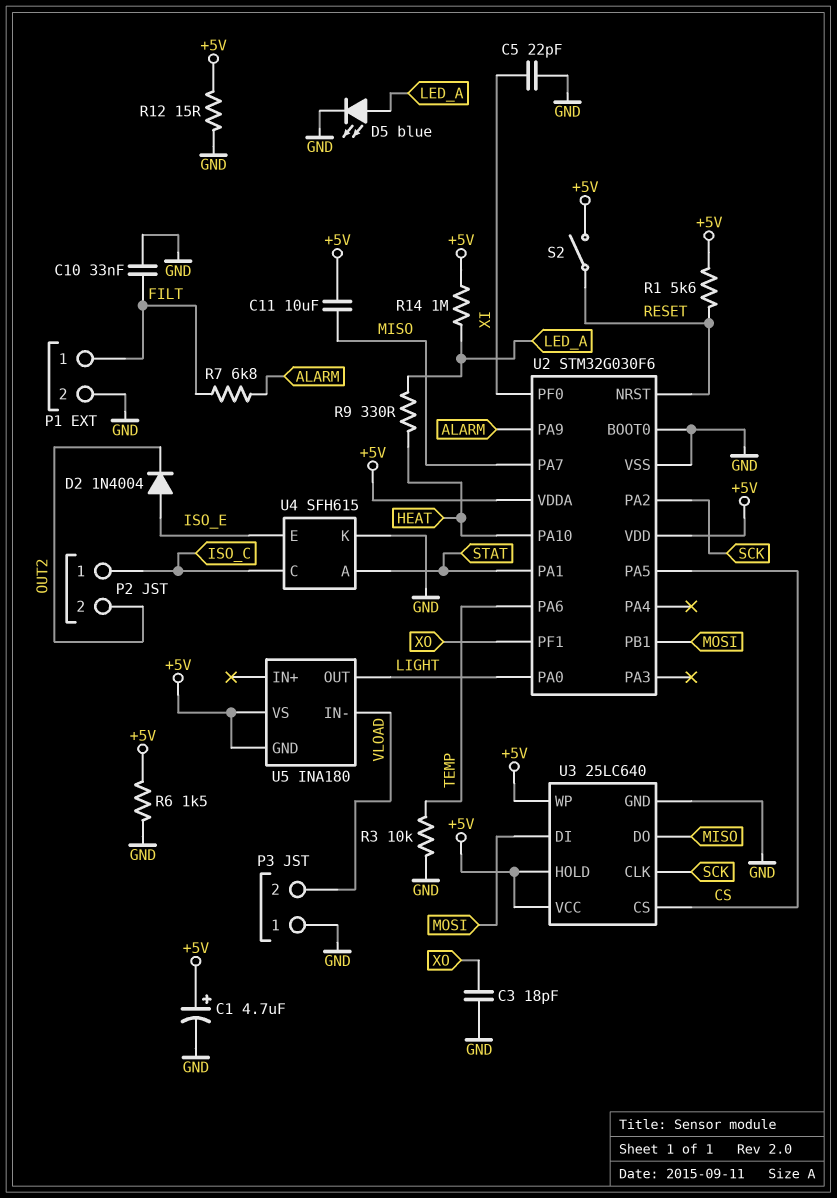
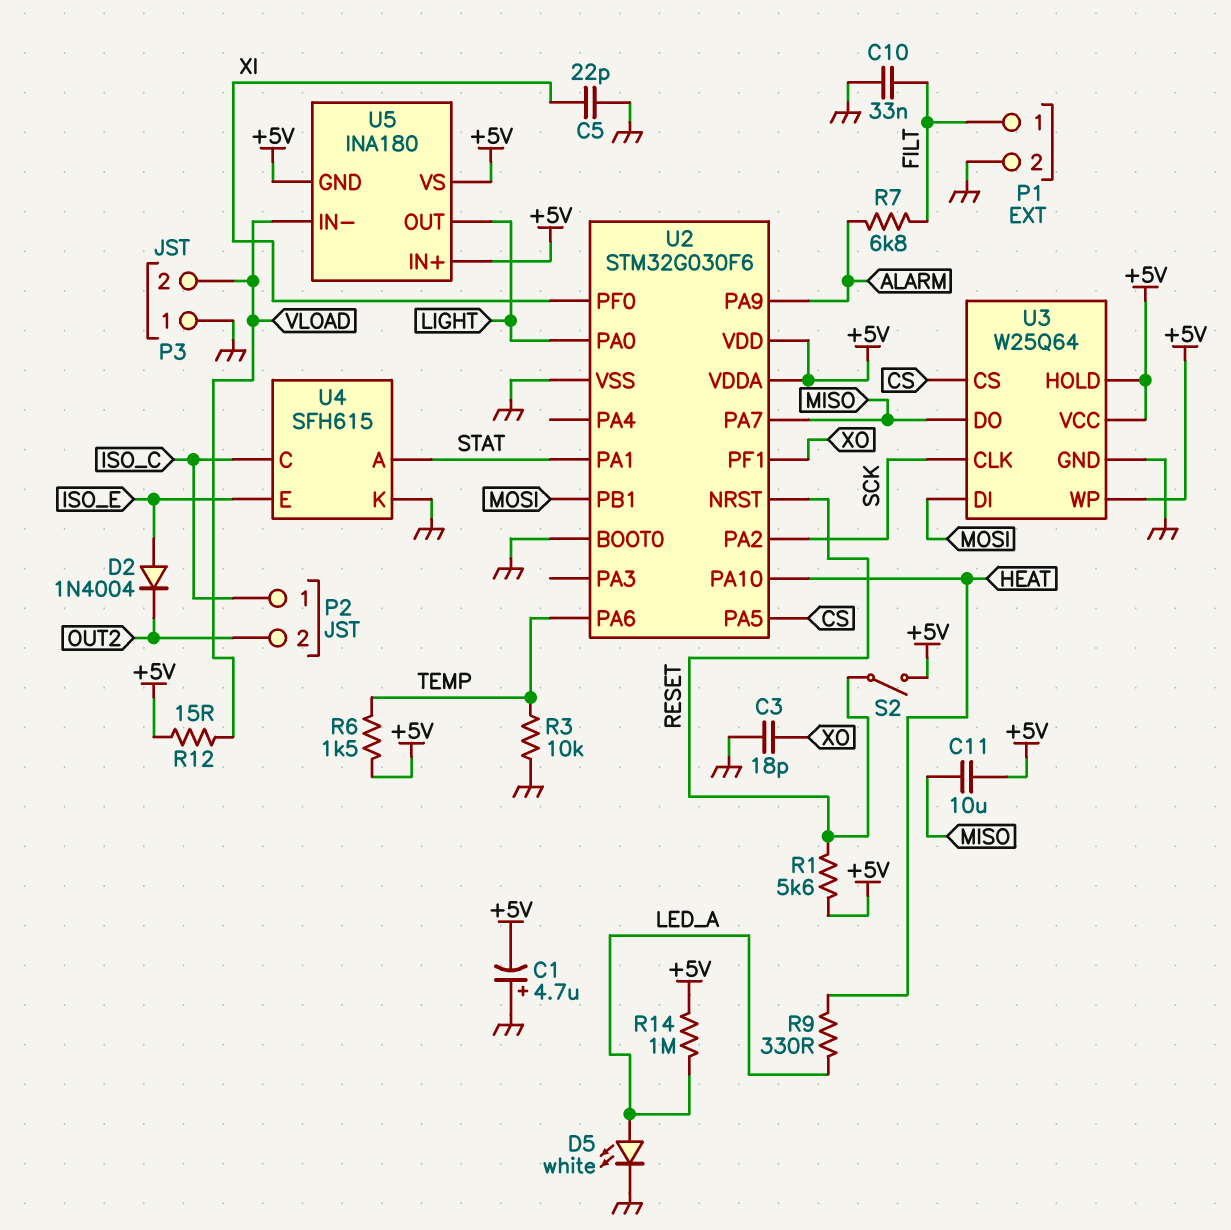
C1: 4.7uF (plus +5V, minus GND) -> 4.7uF (plus GND, minus +5V)
D5: LED blue (A LED_A, K GND) -> LED white (A LED_A, K GND)
R6: 1.5k (+5V, GND) -> 1.5k (+5V, TEMP)
R12: 15 (+5V, GND) -> 15 (+5V, VLOAD)
U3: 25LC640 -> W25Q64
U5 pin IN+: none -> +5V

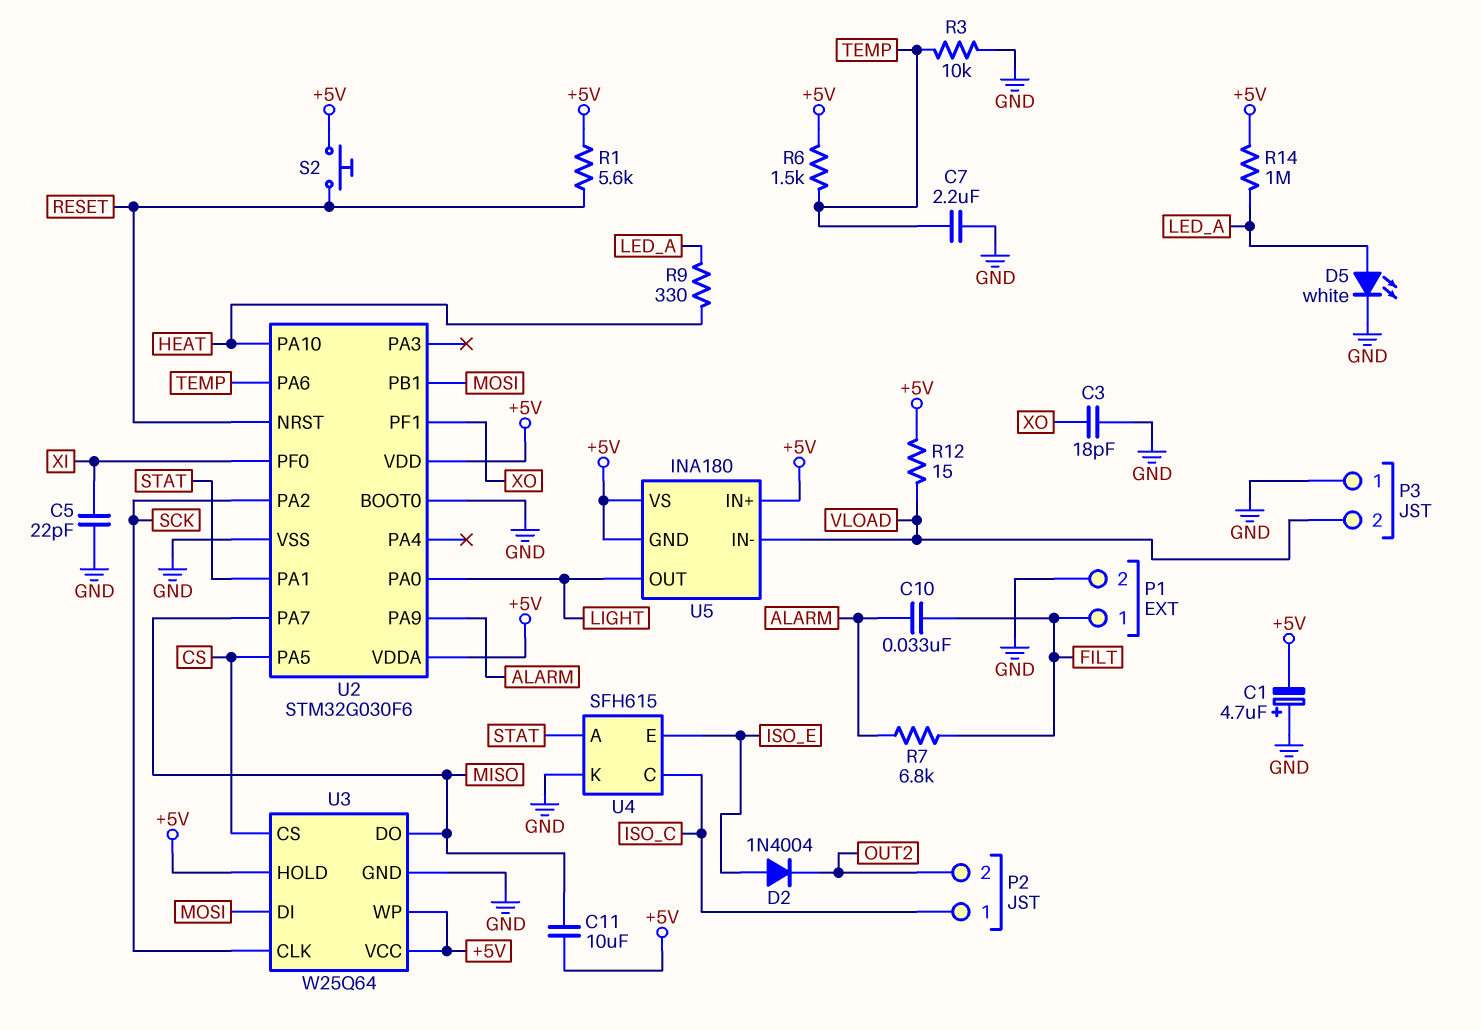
C7: none -> 2.2uF (GND, TEMP)
C10: 33nF (FILT, GND) -> 33nF (ALARM, FILT)
S2: switch (+5V, RESET) -> button (+5V, RESET)

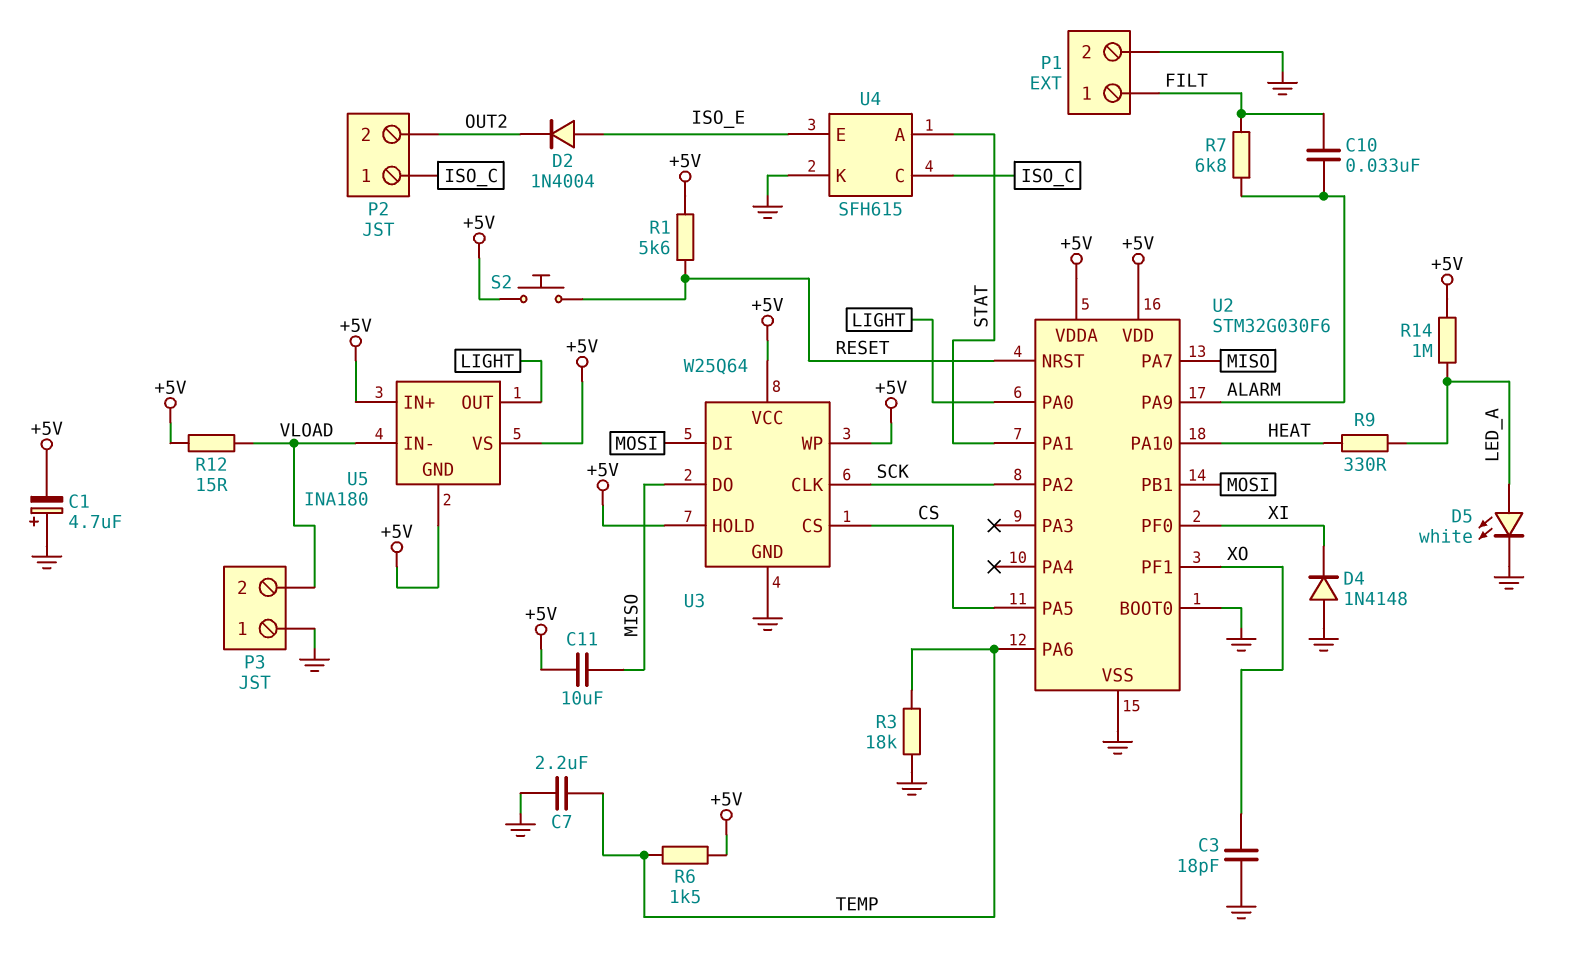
C5: 22pF (GND, XI) -> none
D4: none -> diode 1N4148 (A GND, K XI)
R3: 10k (GND, TEMP) -> 18k (GND, TEMP)

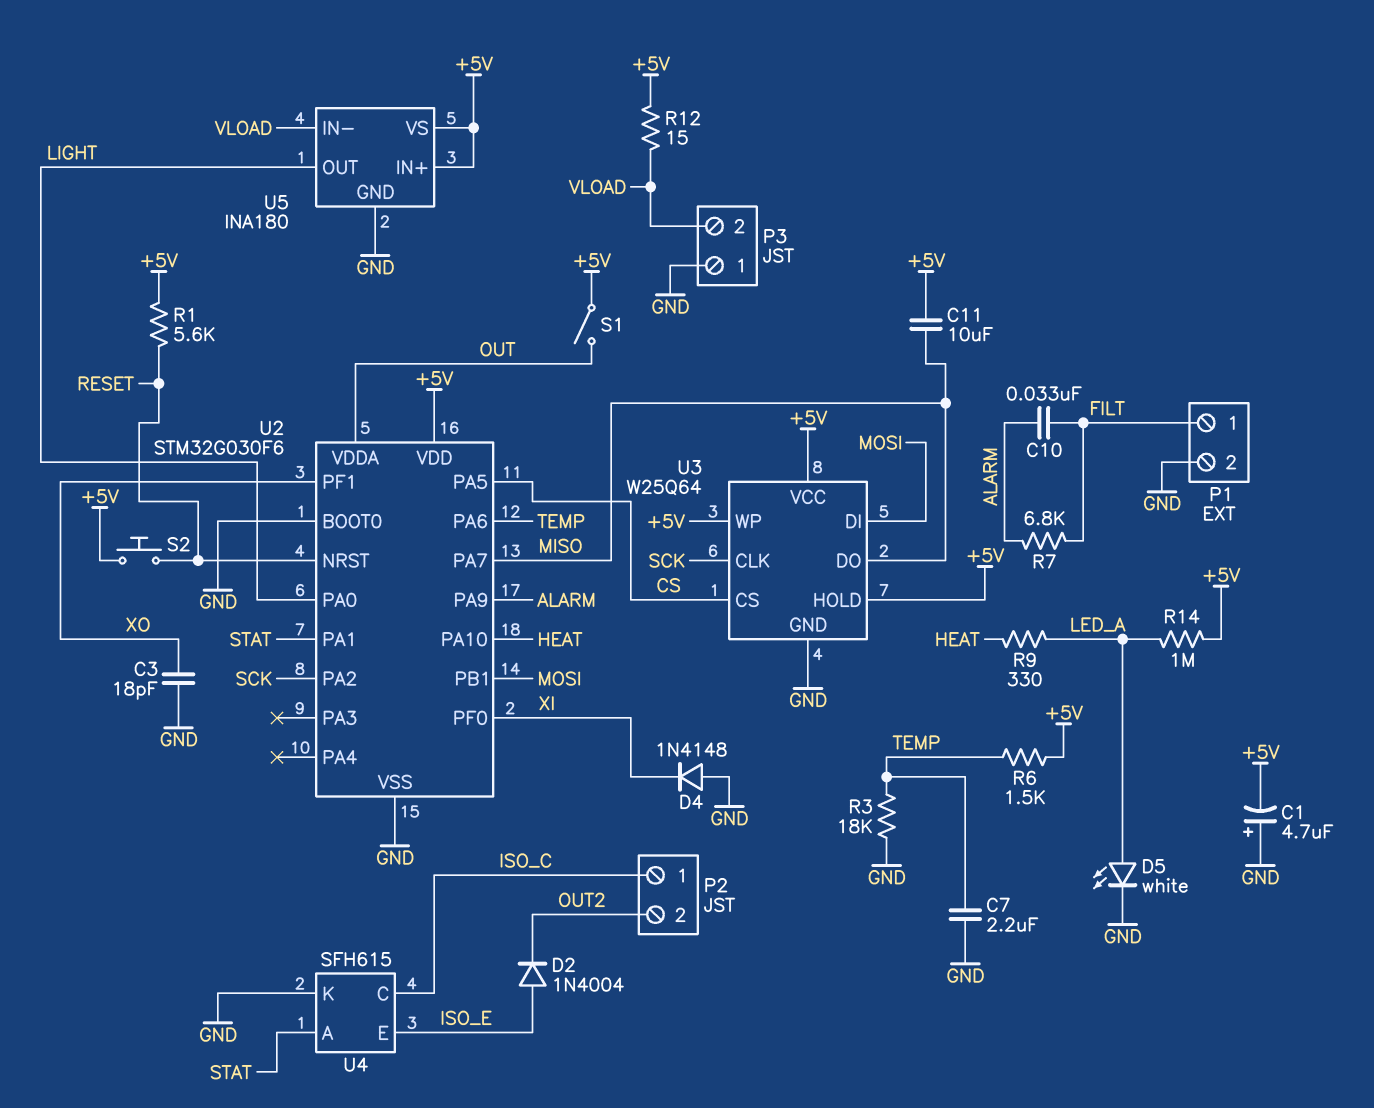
S1: none -> switch (+5V, OUT)
U2 pin VDDA: +5V -> OUT
U5 pin GND: +5V -> GND

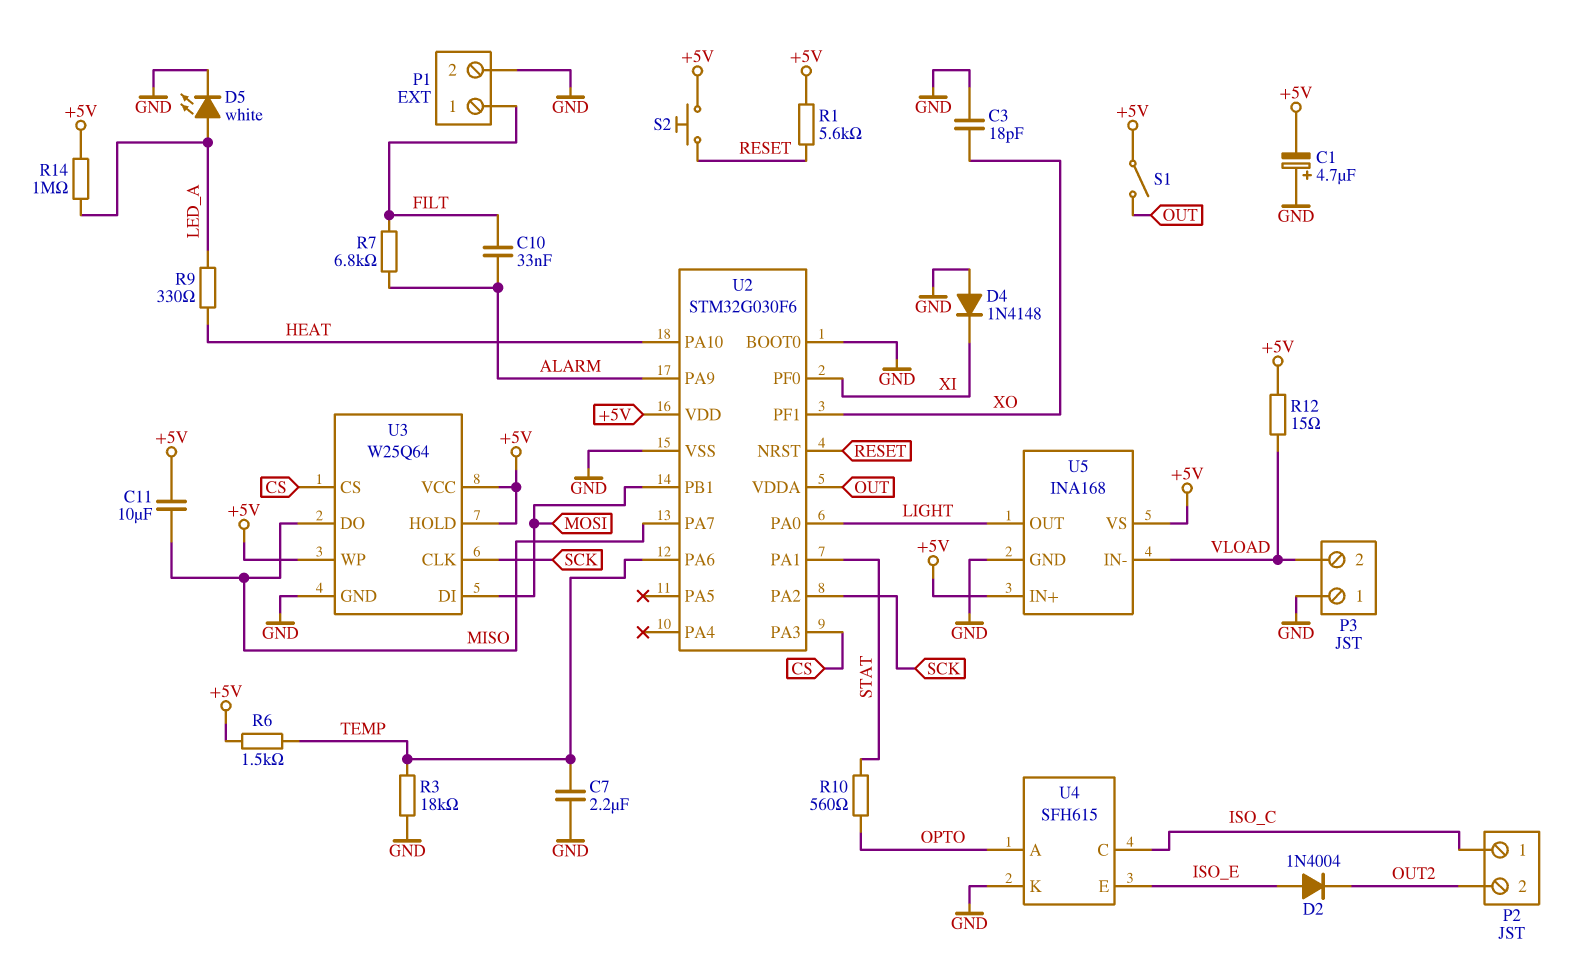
R10: none -> 560 (OPTO, STAT)
U2 pin PA3: none -> CS
U2 pin PA5: CS -> none
U4 pin A: STAT -> OPTO
U5: INA180 -> INA168

